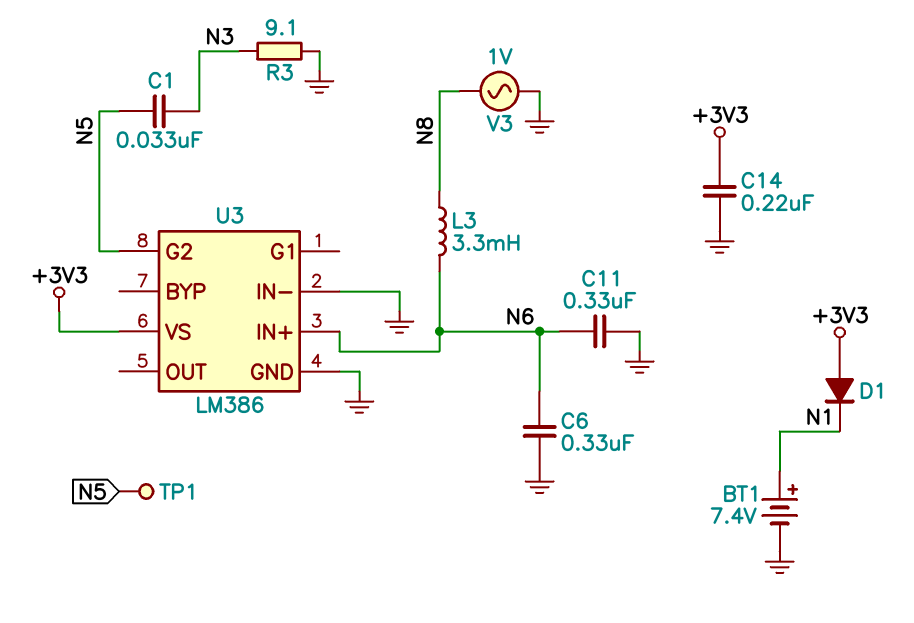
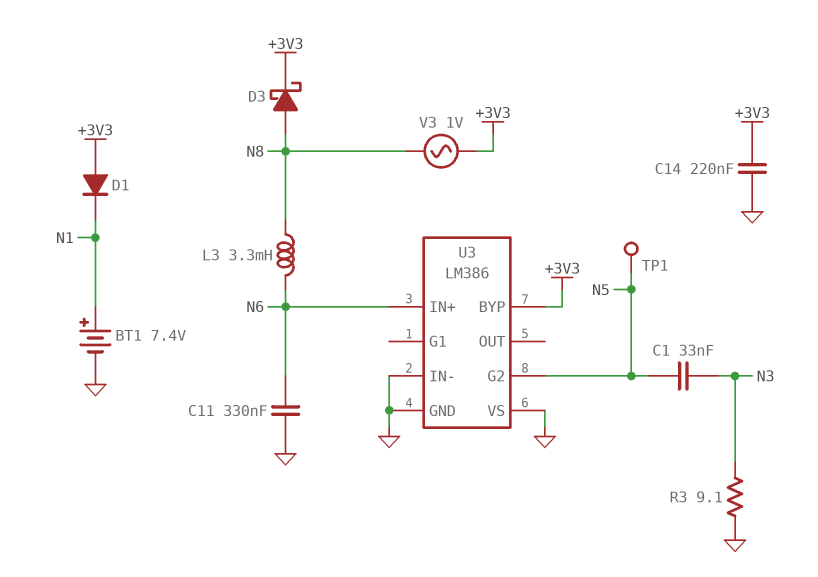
C6: 330nF (GND, N6) -> none
D3: none -> schottky (A N8, K +3V3)
U3 pin BYP: none -> +3V3
U3 pin VS: +3V3 -> GND
V3: AC 1V (GND, N8) -> AC 1V (+3V3, N8)

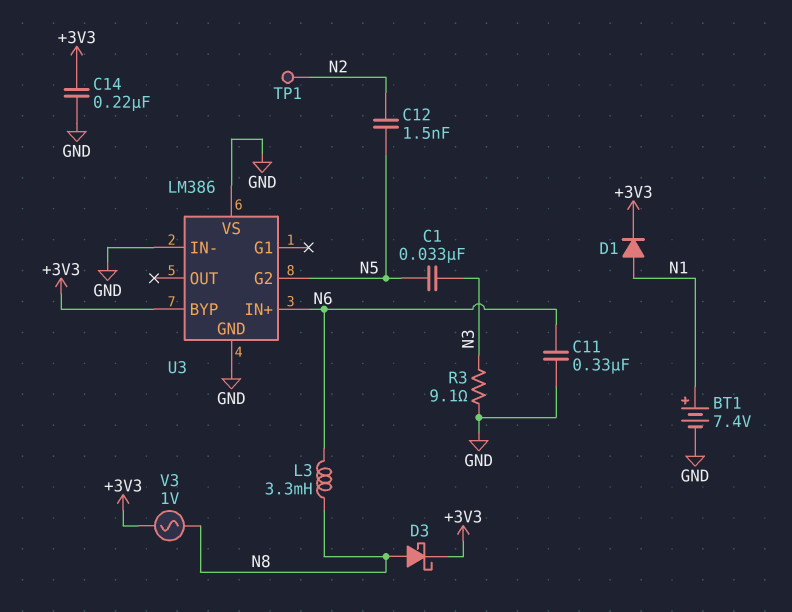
C12: none -> 1.5nF (N2, N5)
D1: diode (A +3V3, K N1) -> diode (A N1, K +3V3)
TP1: test point (N5) -> test point (N2)

